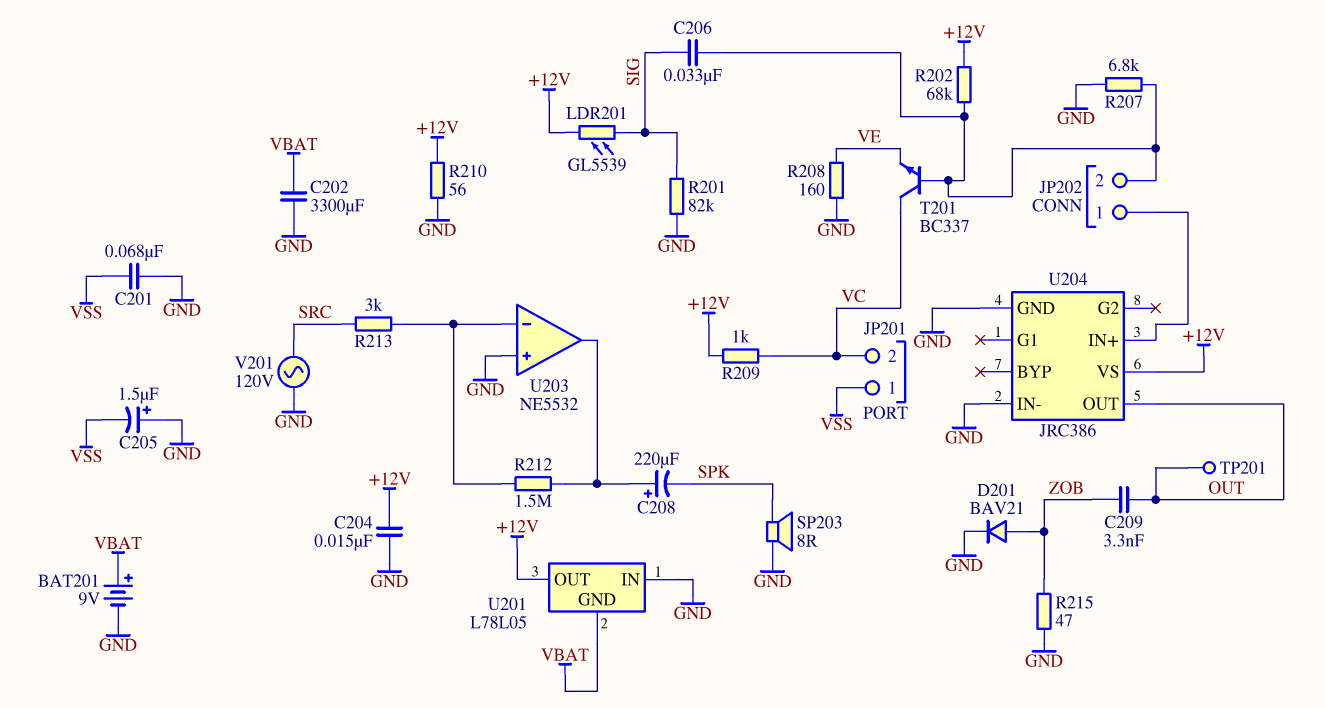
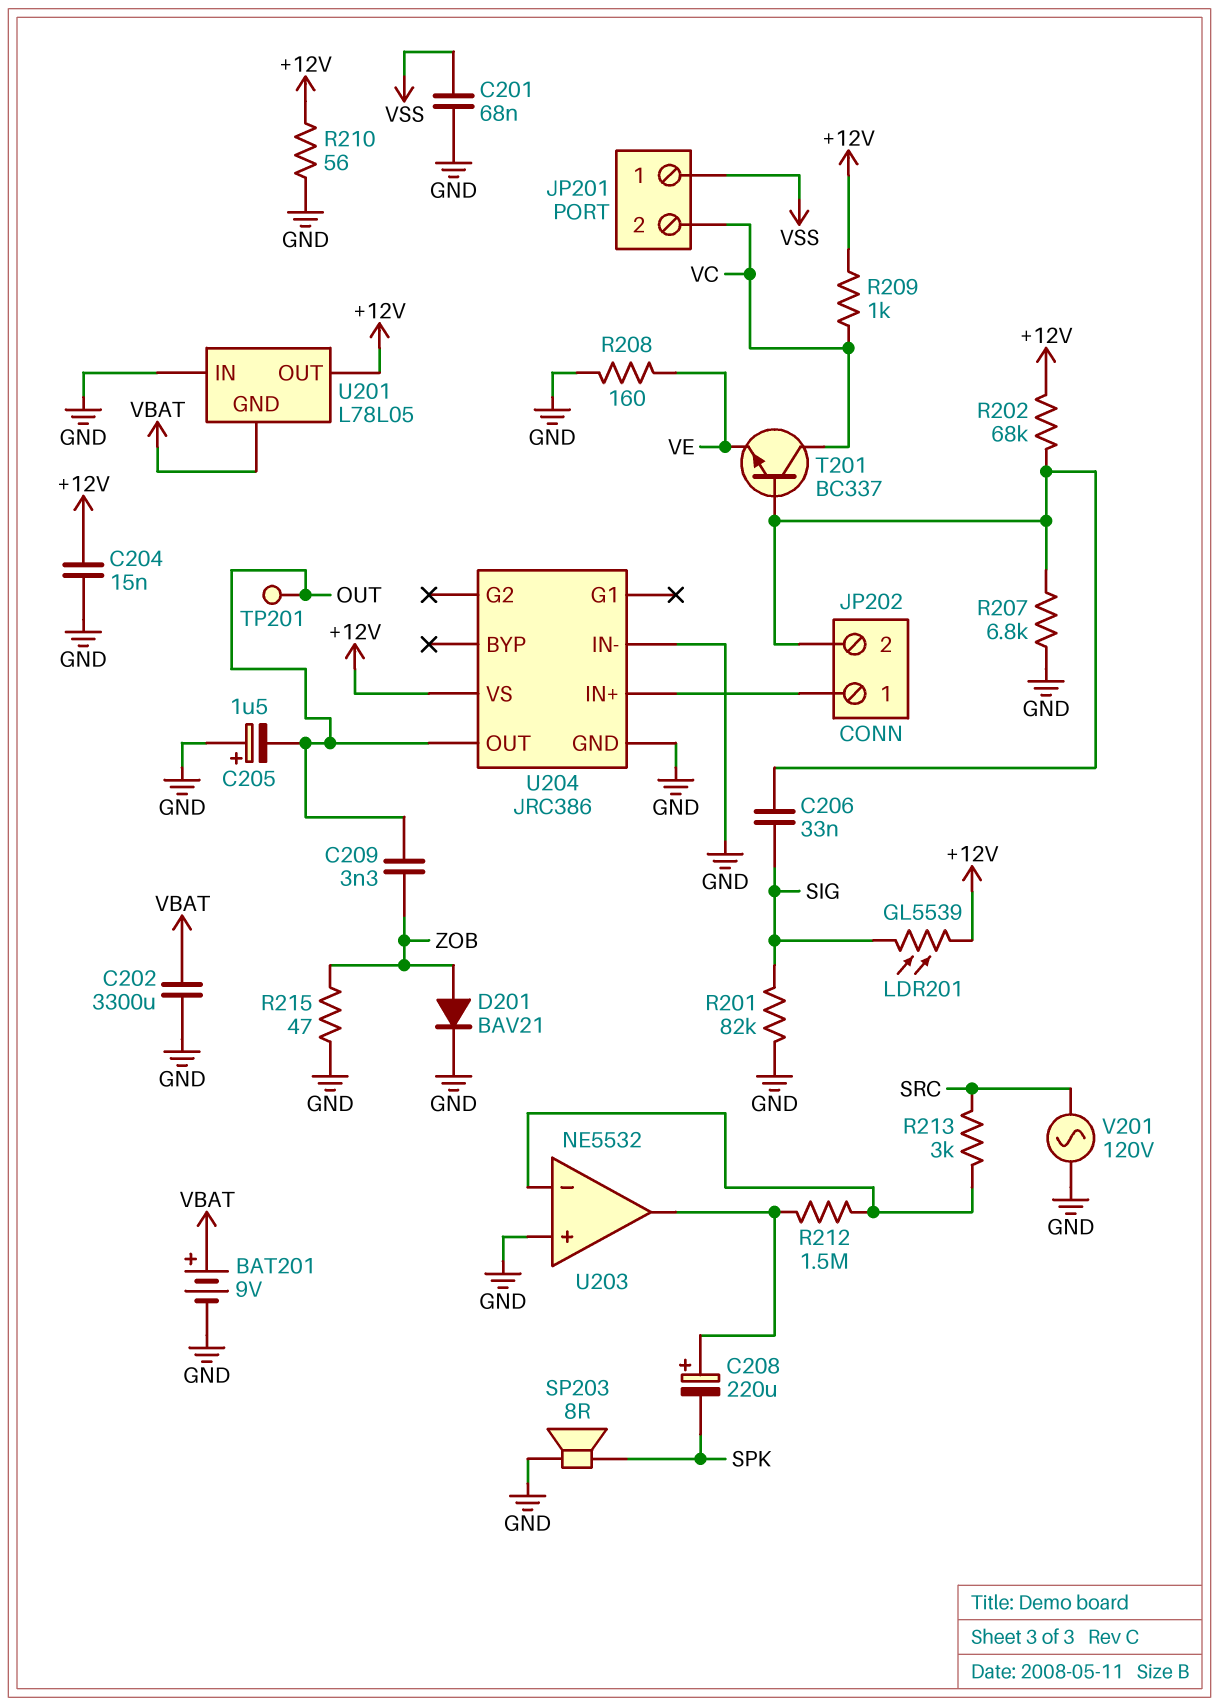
C205: 1.5uF (plus GND, minus VSS) -> 1.5uF (plus GND, minus OUT)

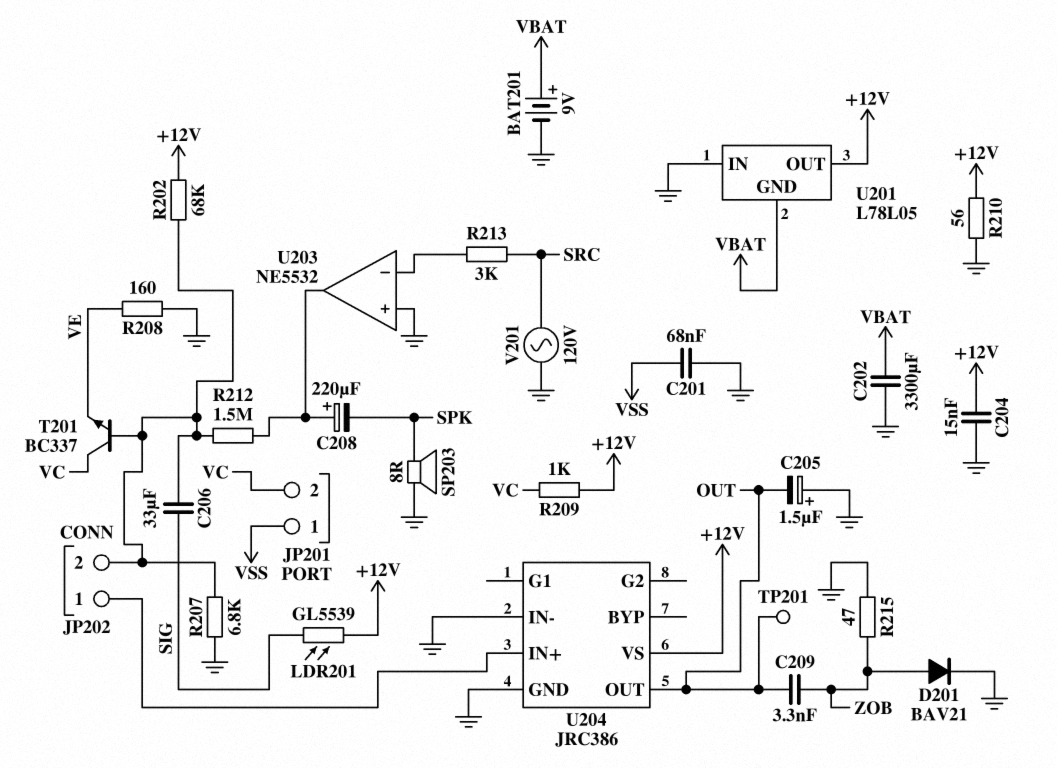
C206: 33nF (JP202/2, SIG) -> 33uF (JP202/2, SIG)
R201: 82k (GND, SIG) -> none
R212: 1.5M (U203/in-, U203/out) -> 1.5M (JP202/2, U203/out)

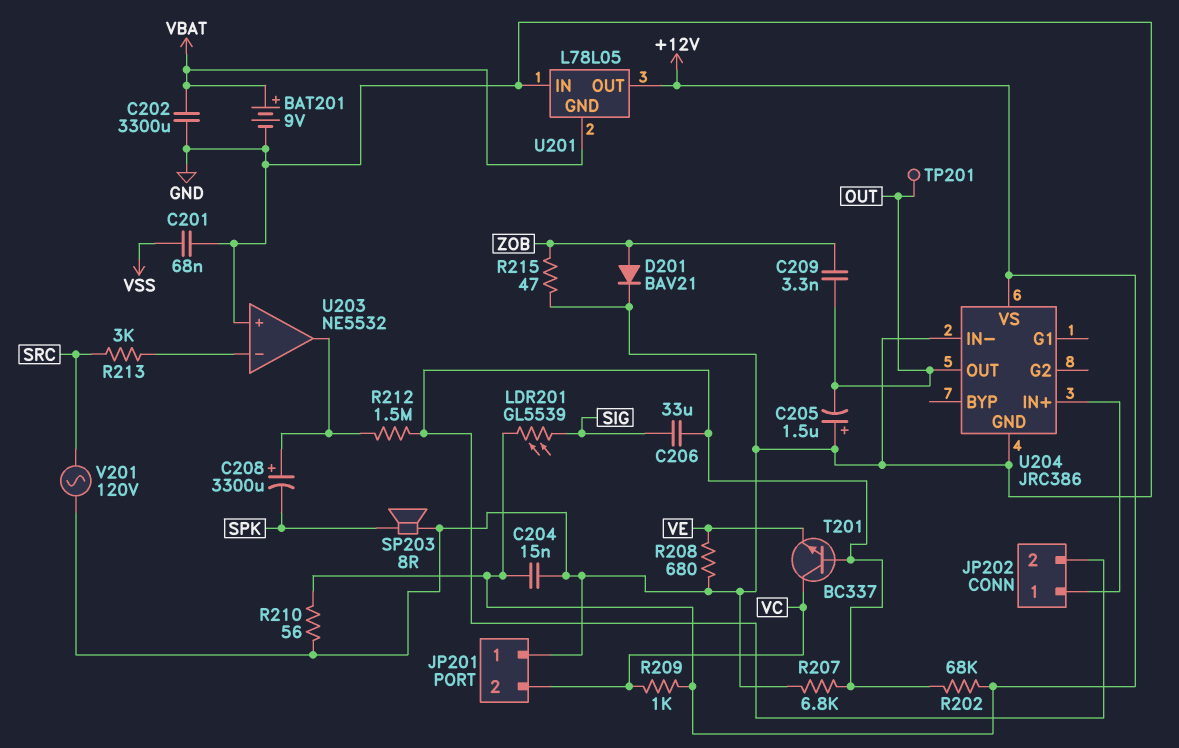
C208: 220uF (plus U203/out, minus SPK) -> 3300uF (plus U203/out, minus SPK)
JP201 pin 1: VSS -> GND
R208: 160 (GND, VE) -> 680 (GND, VE)

